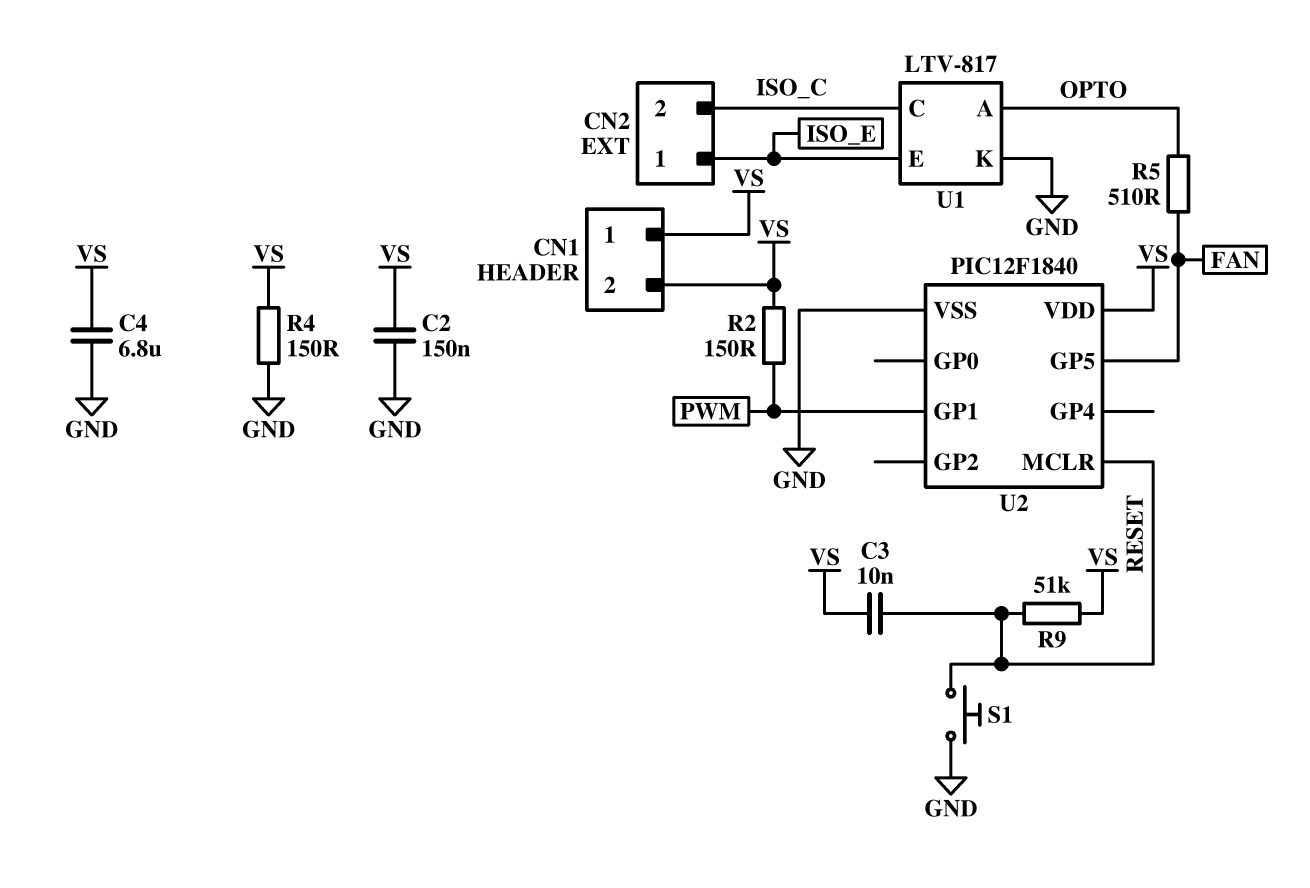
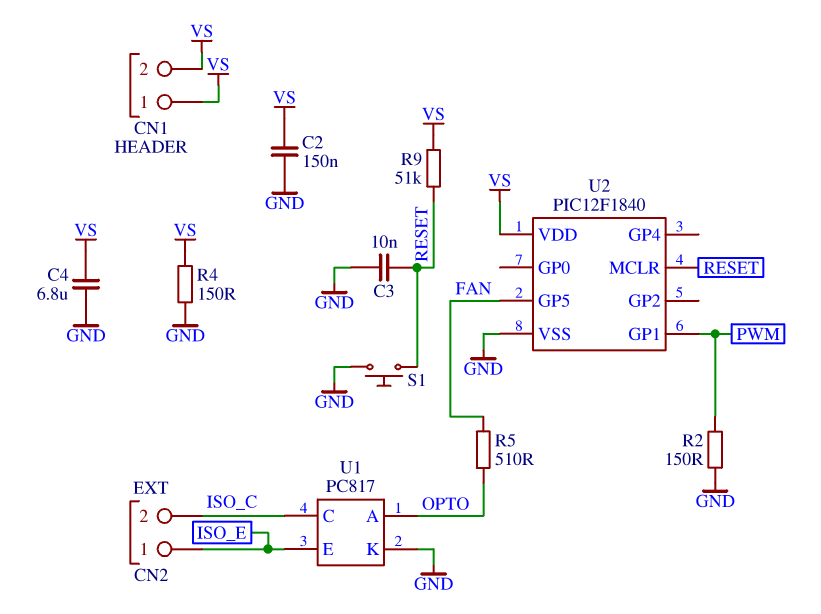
C3: 10nF (RESET, VS) -> 10nF (GND, RESET)
R2: 150 (PWM, VS) -> 150 (GND, PWM)
U1: LTV-817 -> PC817

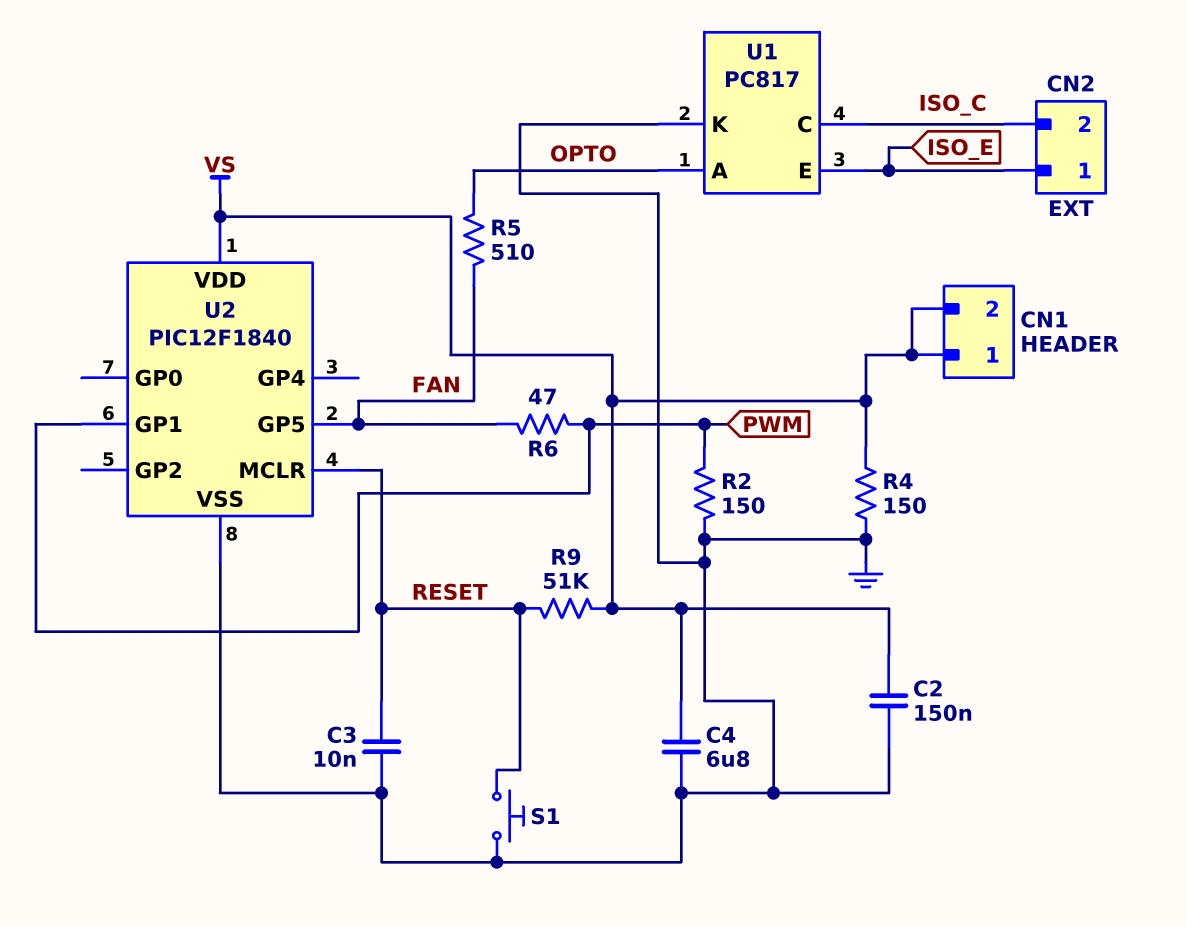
R6: none -> 47 (FAN, PWM)

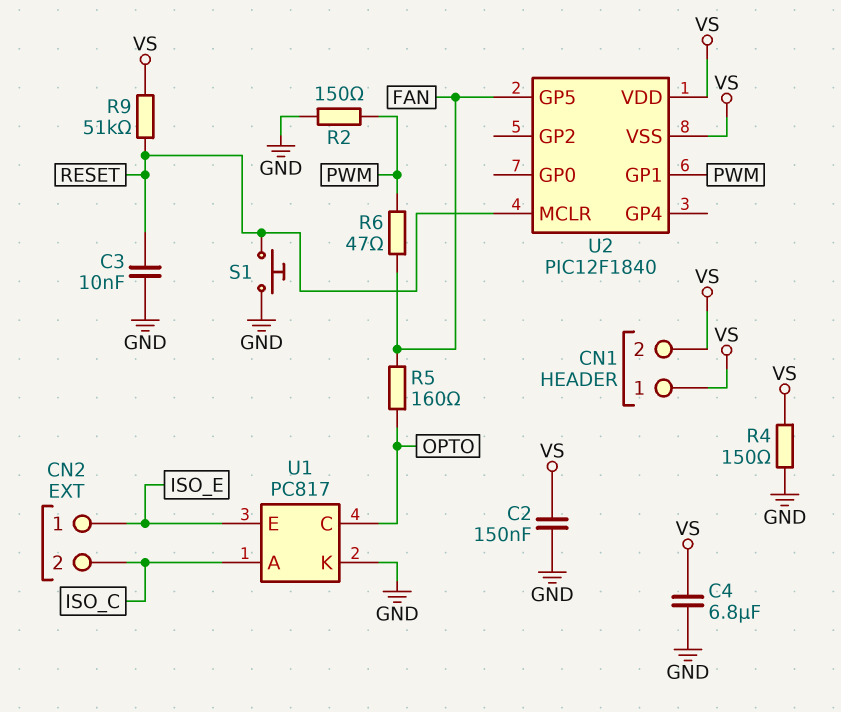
R5: 510 (FAN, OPTO) -> 160 (FAN, OPTO)
U1 pin A: OPTO -> ISO_C
U1 pin C: ISO_C -> OPTO
U2 pin VSS: GND -> VS

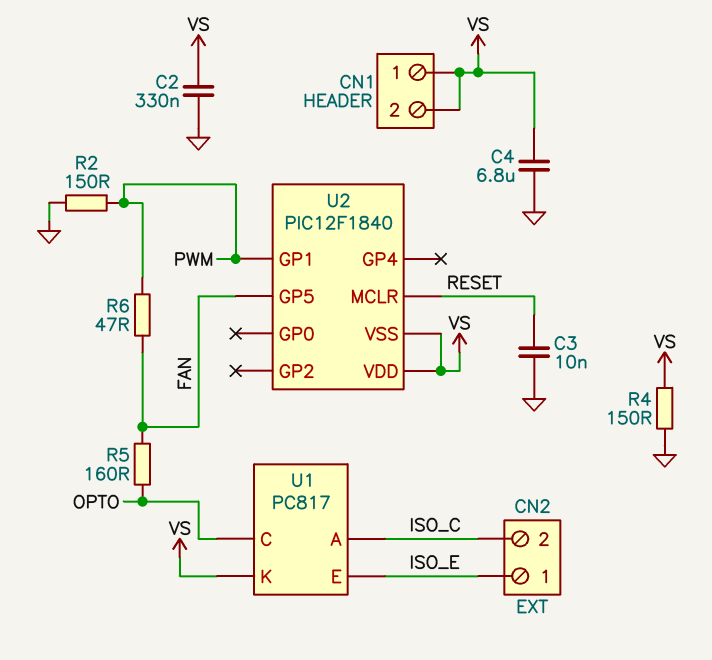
C2: 150nF (GND, VS) -> 330nF (GND, VS)
R9: 51k (RESET, VS) -> none
S1: button (GND, RESET) -> none
U1 pin K: GND -> VS

